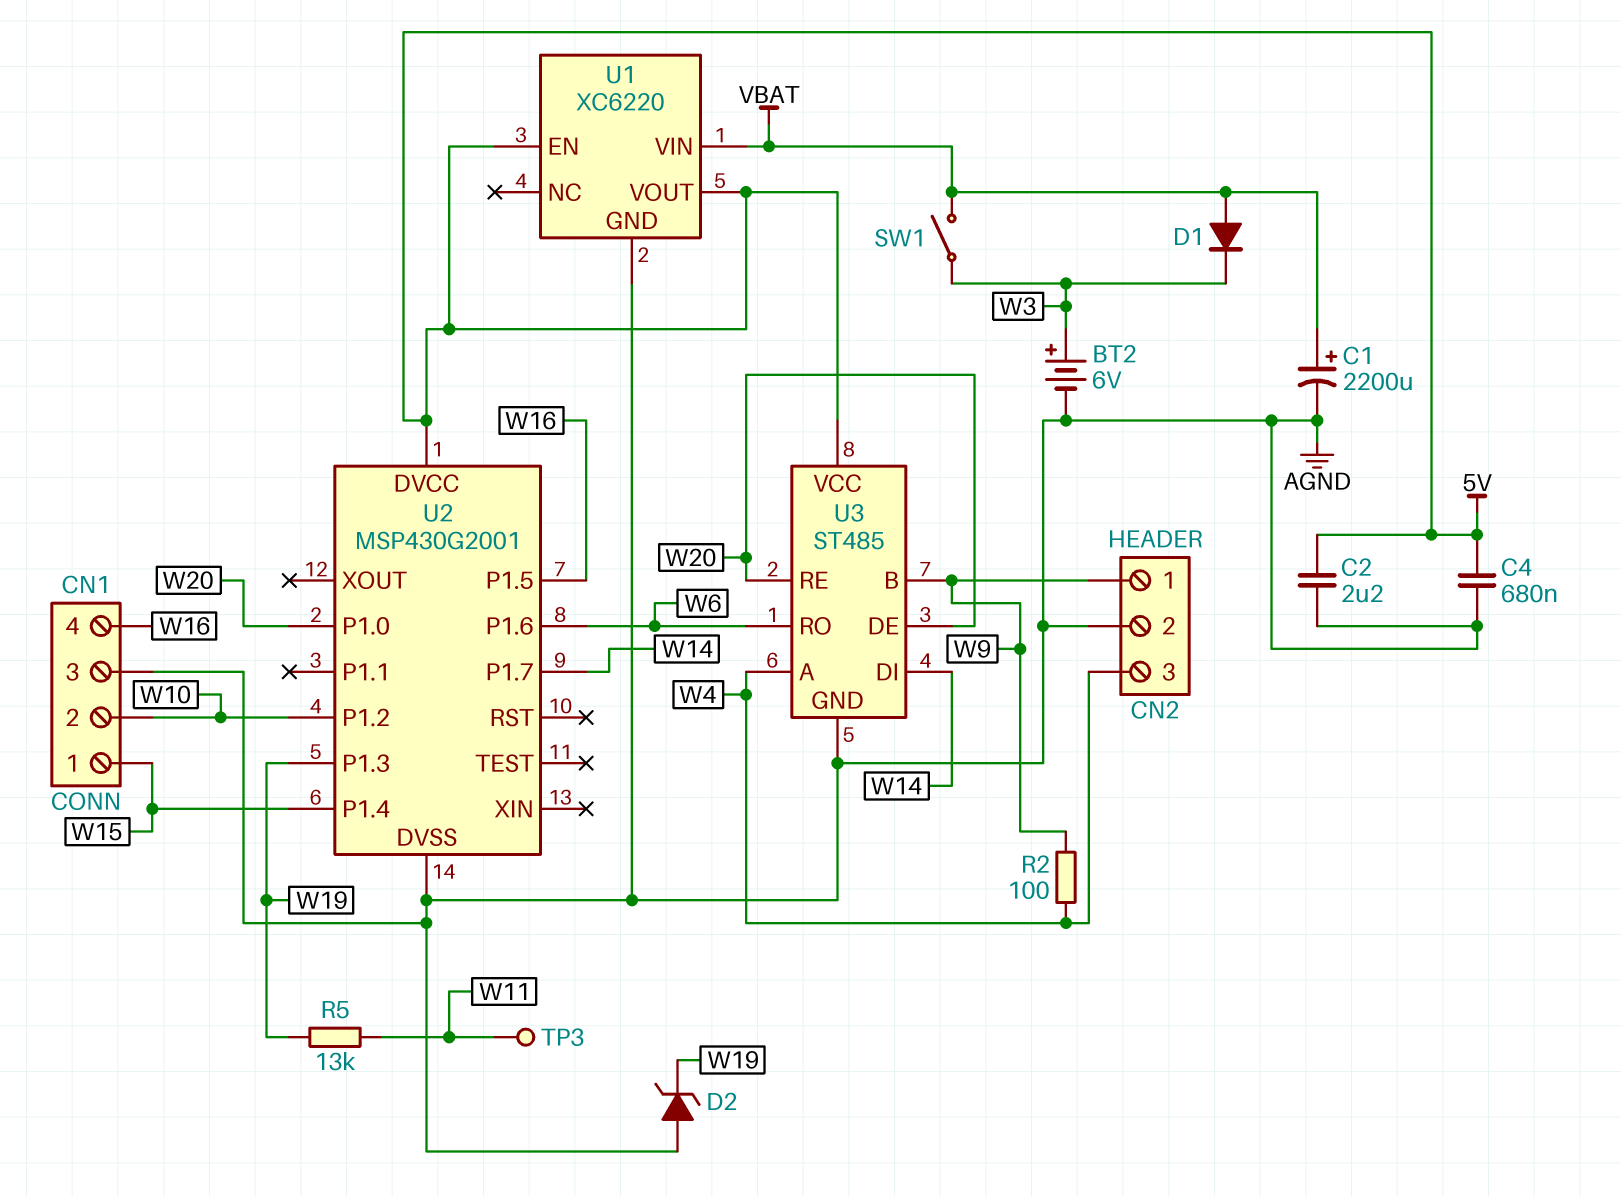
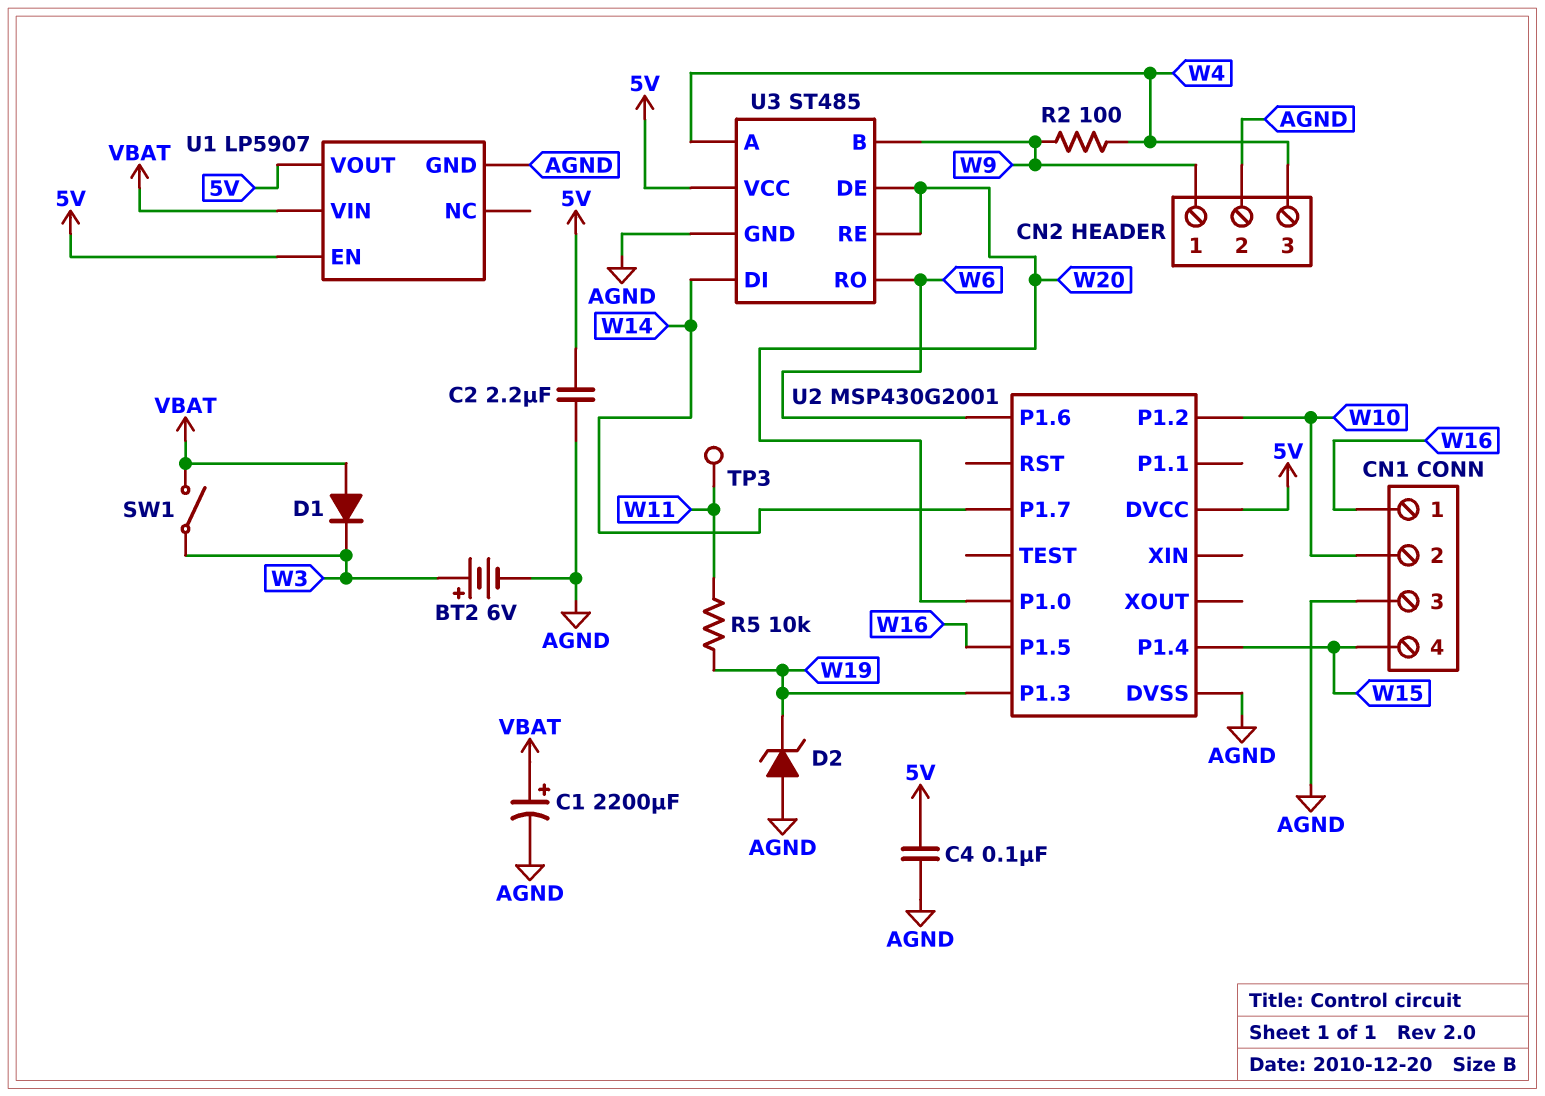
C4: 680nF (5V, AGND) -> 100nF (5V, AGND)
CN1 pin 1: W15 -> W16
CN1 pin 4: W16 -> W15
R5: 13k (W11, W19) -> 10k (W11, W19)
U1: XC6220 -> LP5907

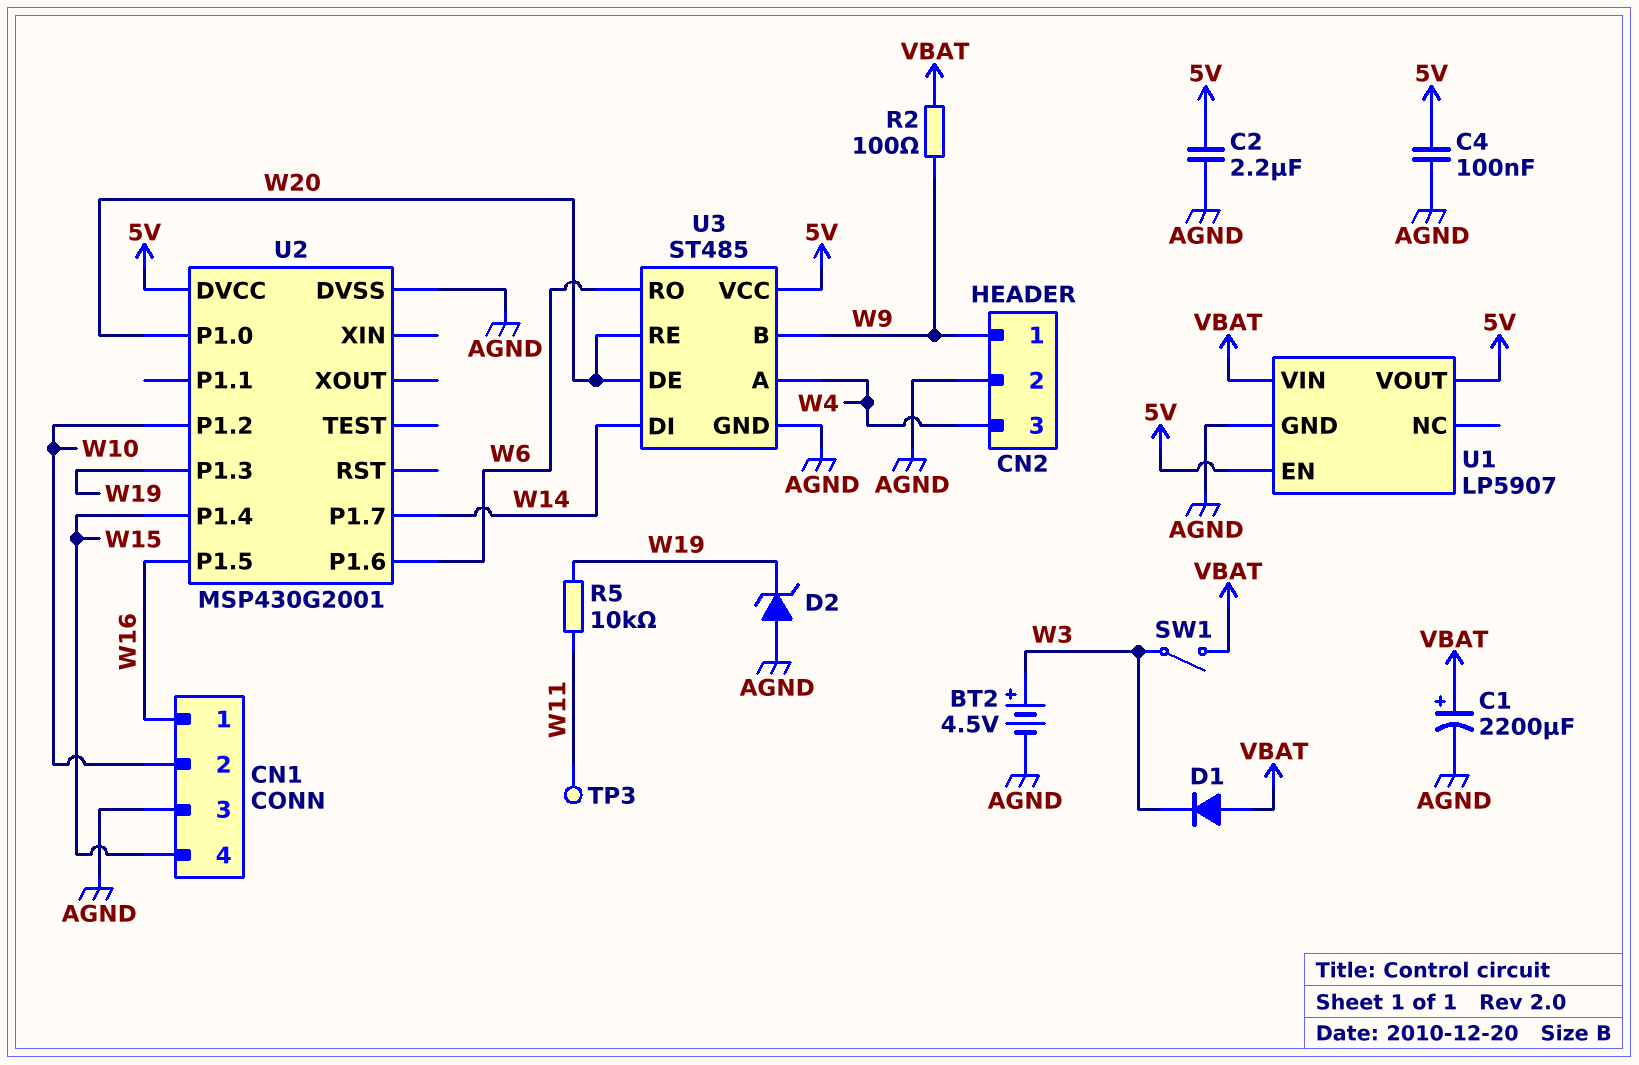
BT2: 6V (plus W3, minus AGND) -> 4.5V (plus W3, minus AGND)
R2: 100 (W4, W9) -> 100 (VBAT, W9)

